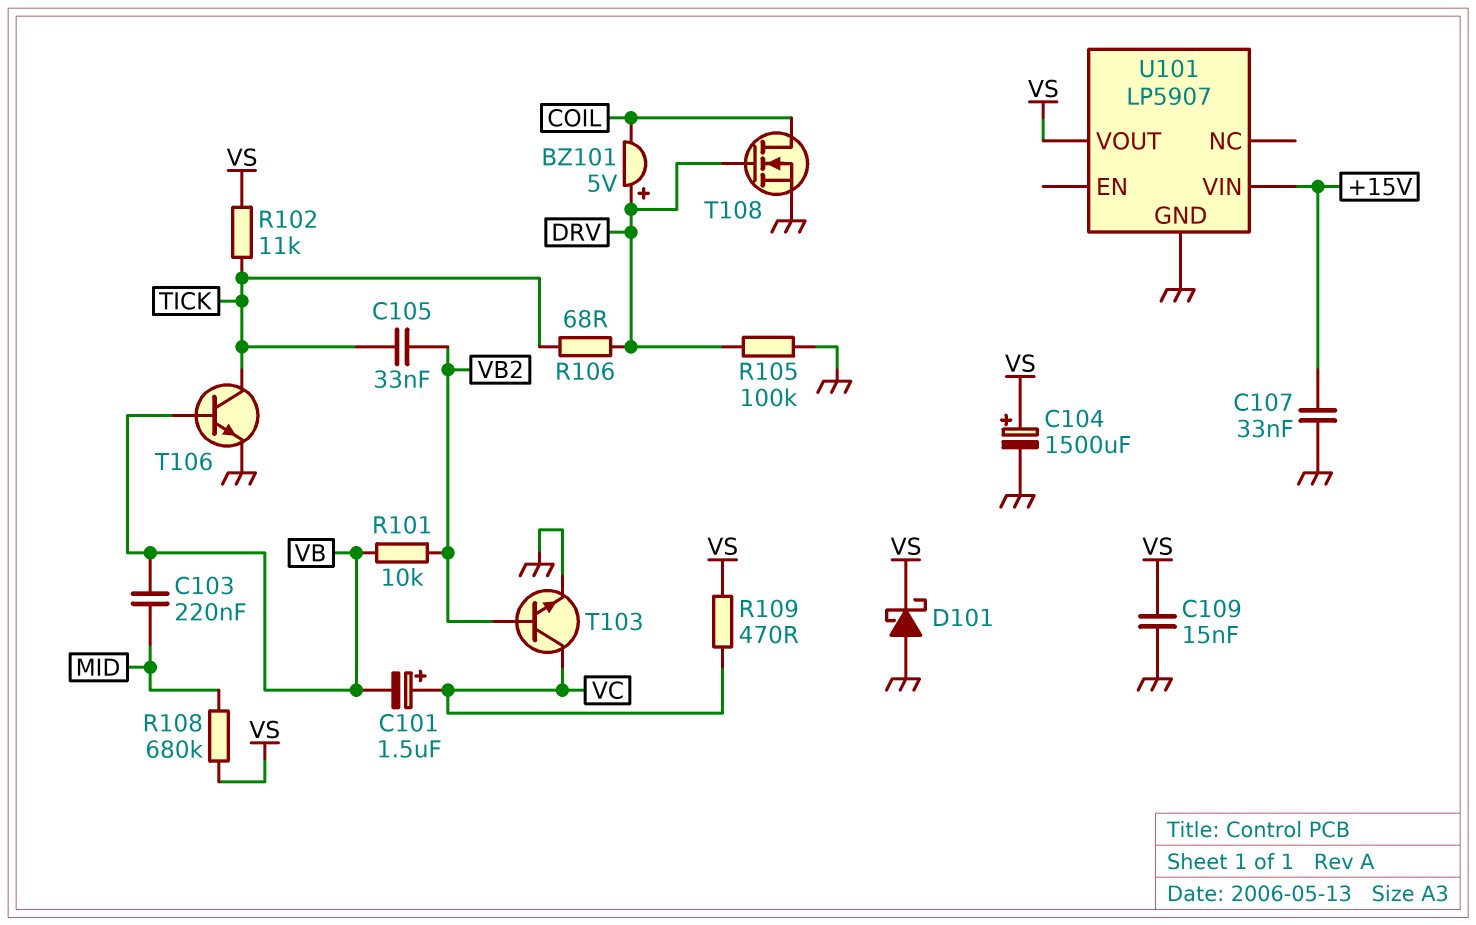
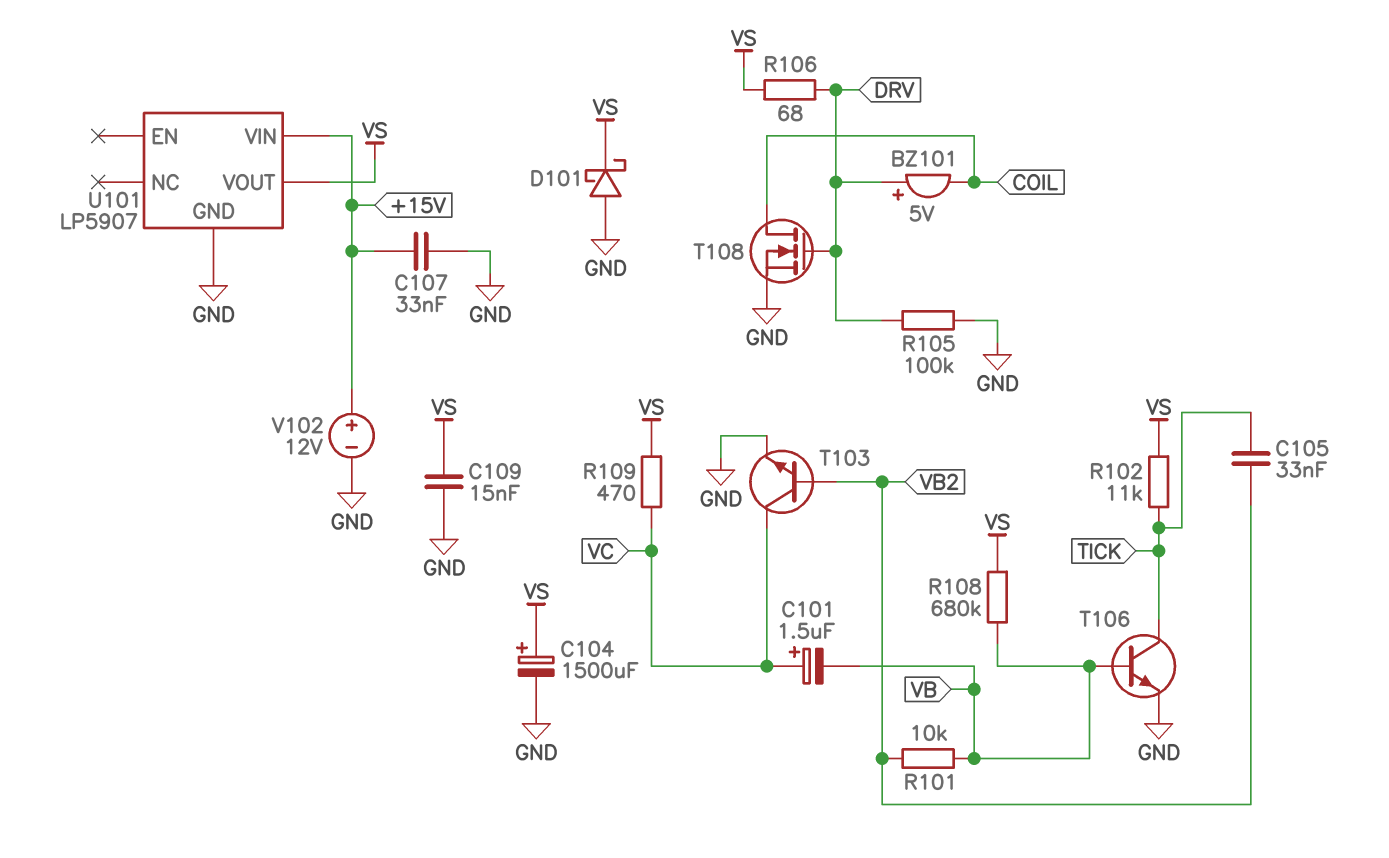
C103: 220nF (MID, VB) -> none
R106: 68 (DRV, TICK) -> 68 (DRV, VS)
R108: 680k (MID, VS) -> 680k (VB, VS)
V102: none -> 12V (plus +15V, minus GND)

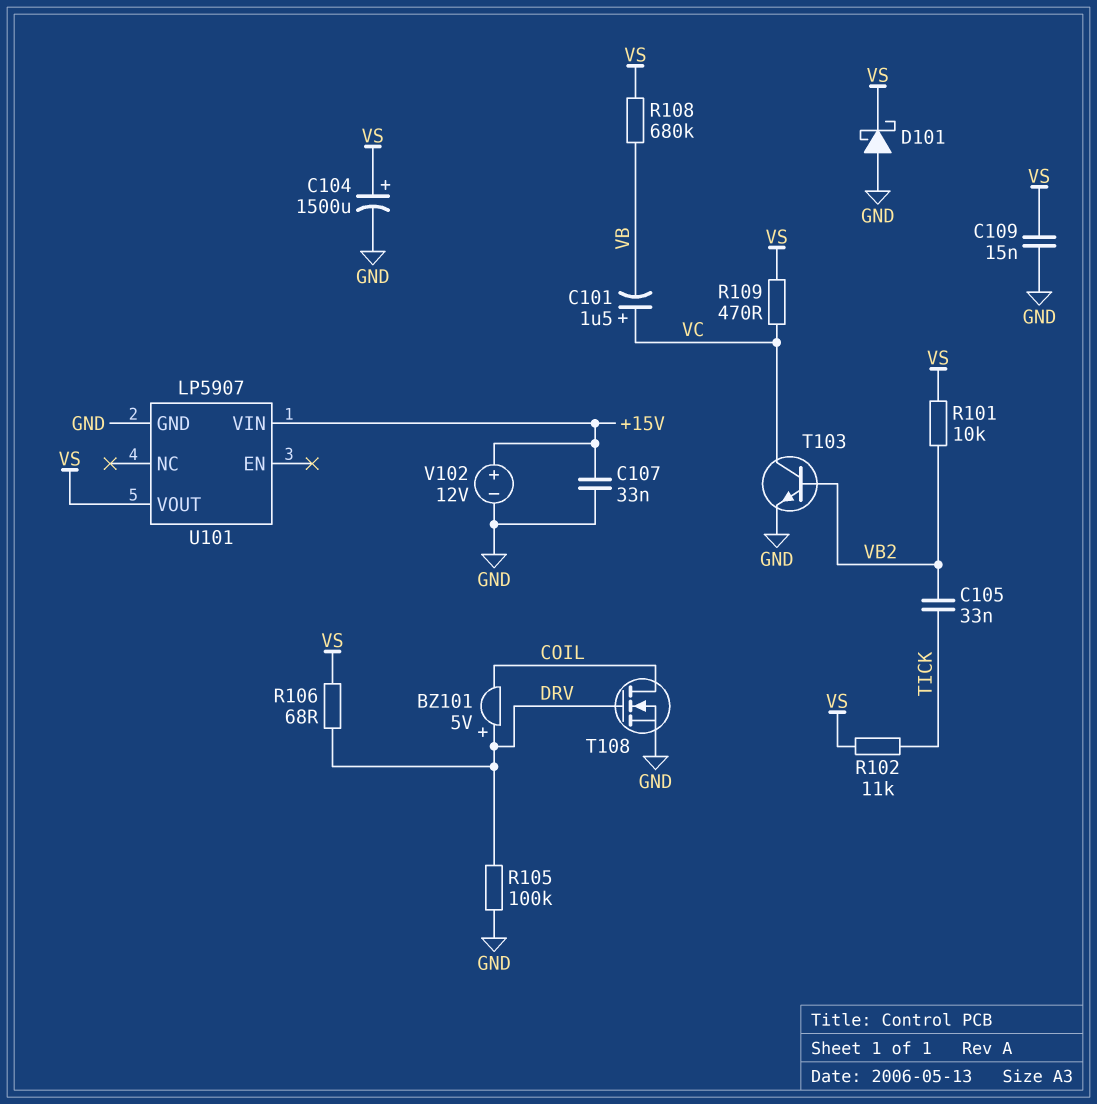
R101: 10k (VB, VB2) -> 10k (VB2, VS)
T106: NPN (B VB, C TICK, E GND) -> none

